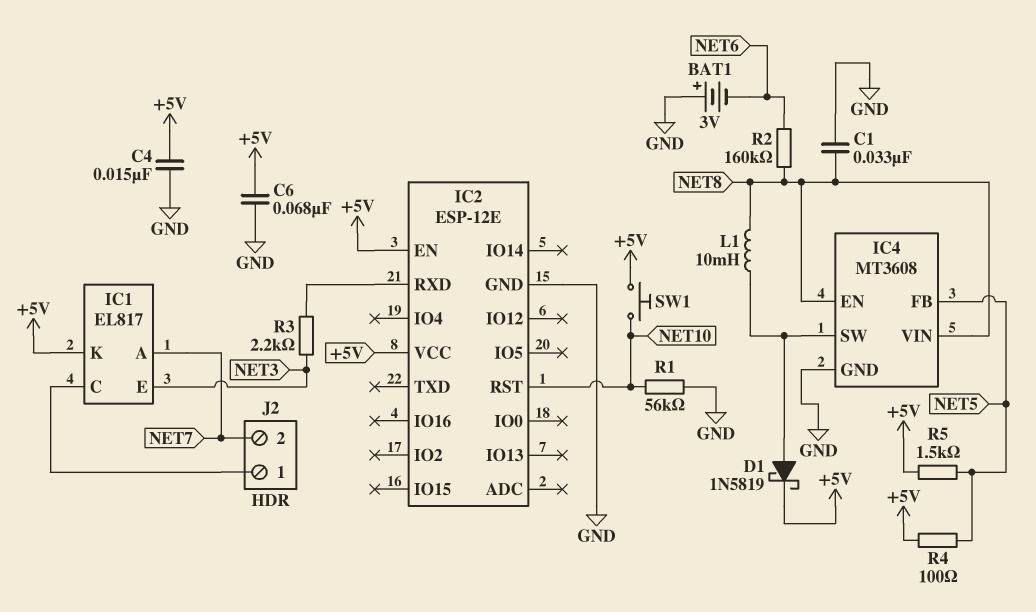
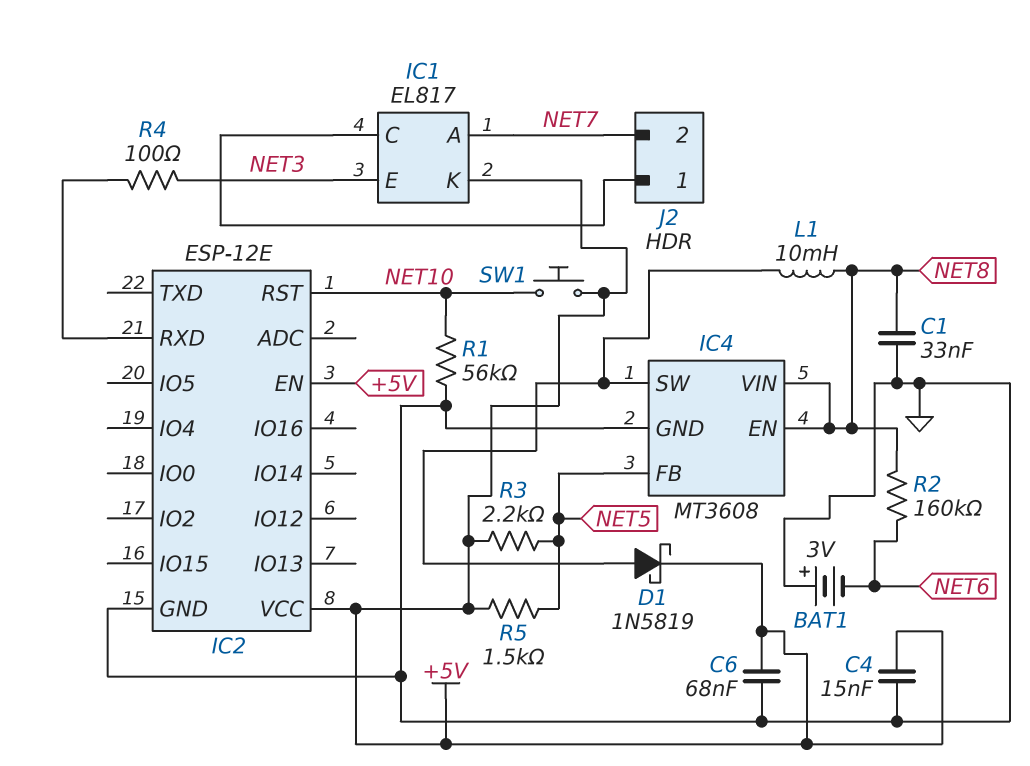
R3: 2.2k (IC2/RXD, NET3) -> 2.2k (+5V, NET5)
R4: 100 (+5V, NET5) -> 100 (IC2/RXD, NET3)

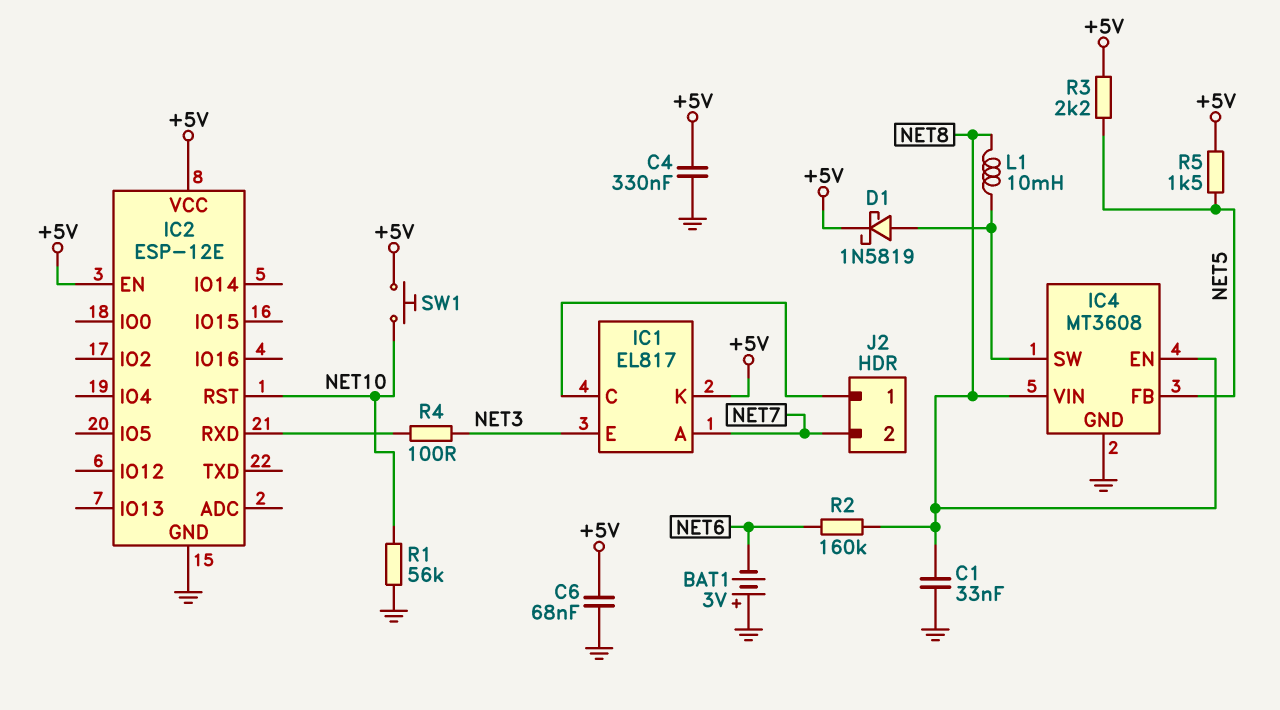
C4: 15nF (+5V, GND) -> 330nF (+5V, GND)

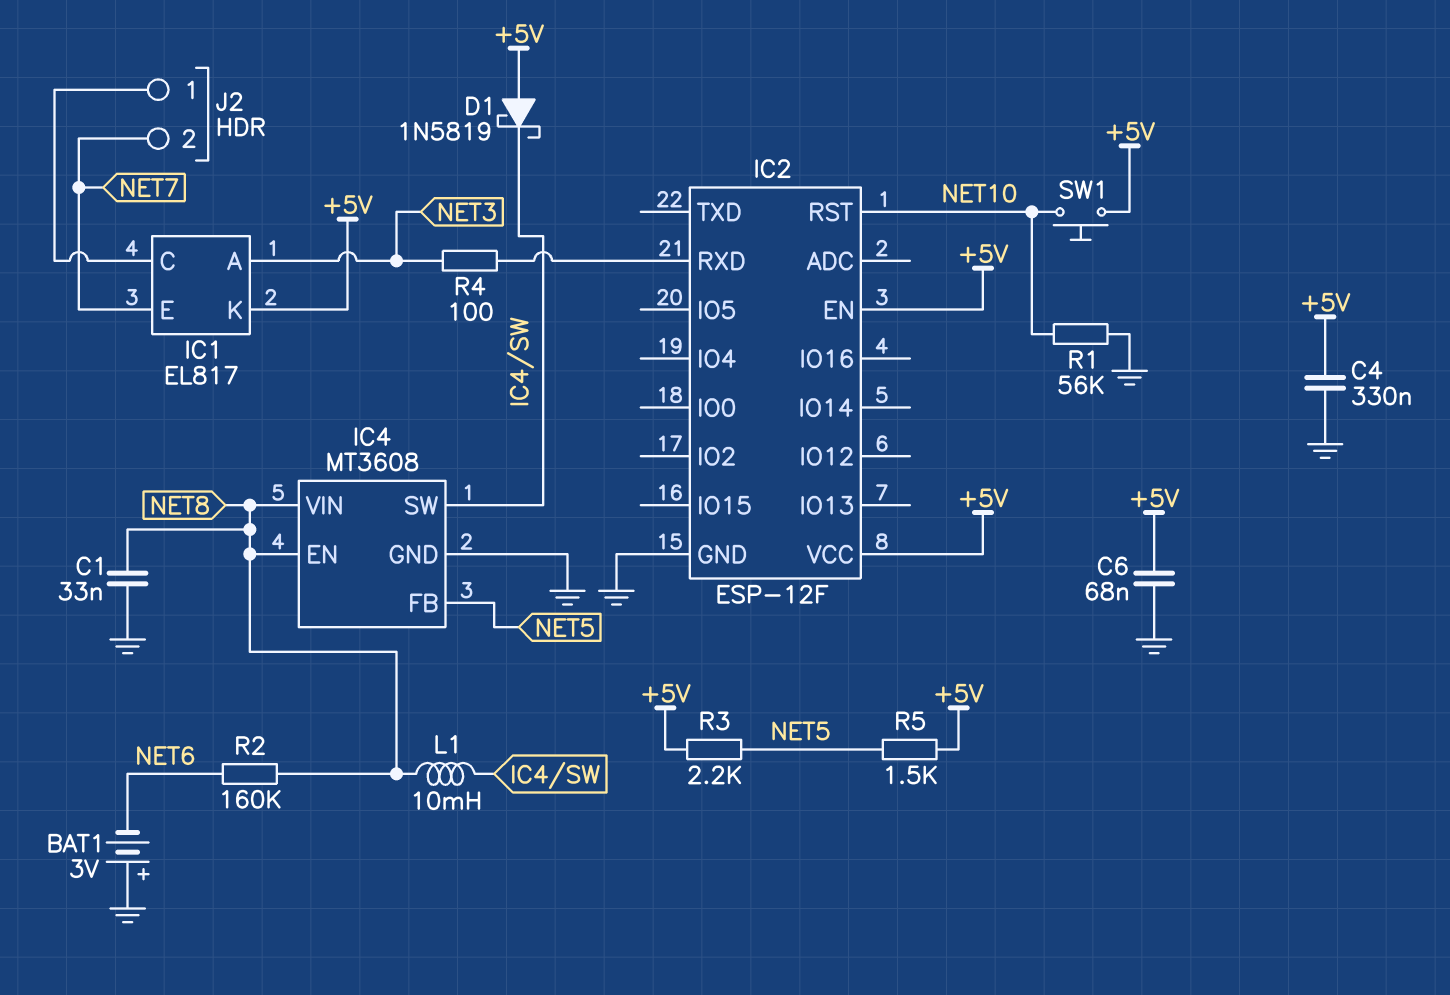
D1: schottky 1N5819 (A IC4/SW, K +5V) -> schottky 1N5819 (A +5V, K IC4/SW)
IC1 pin A: NET7 -> NET3
IC1 pin E: NET3 -> NET7
IC2: ESP-12E -> ESP-12F

